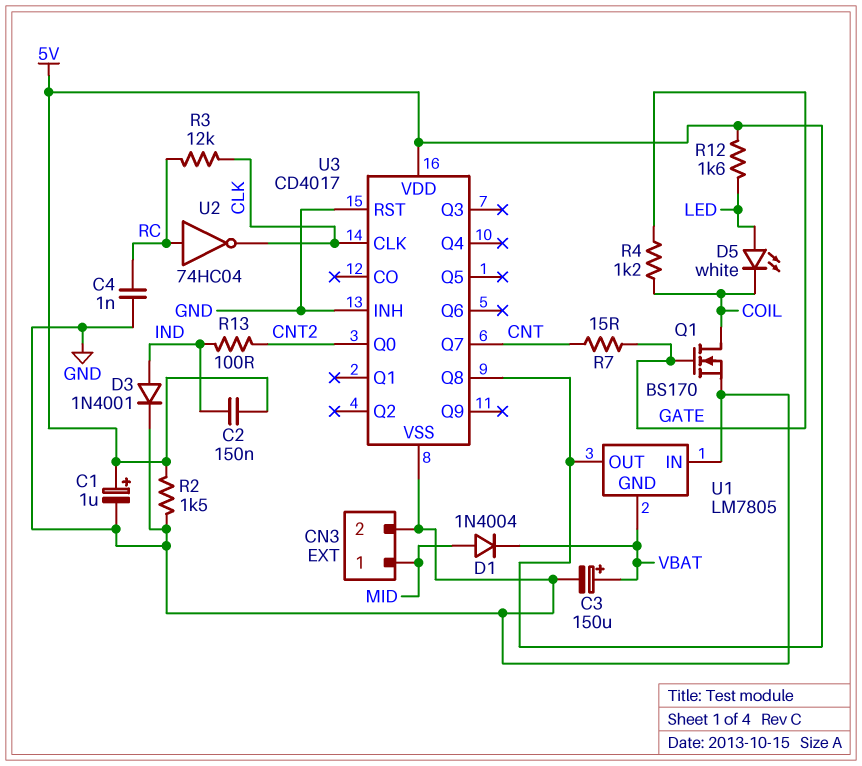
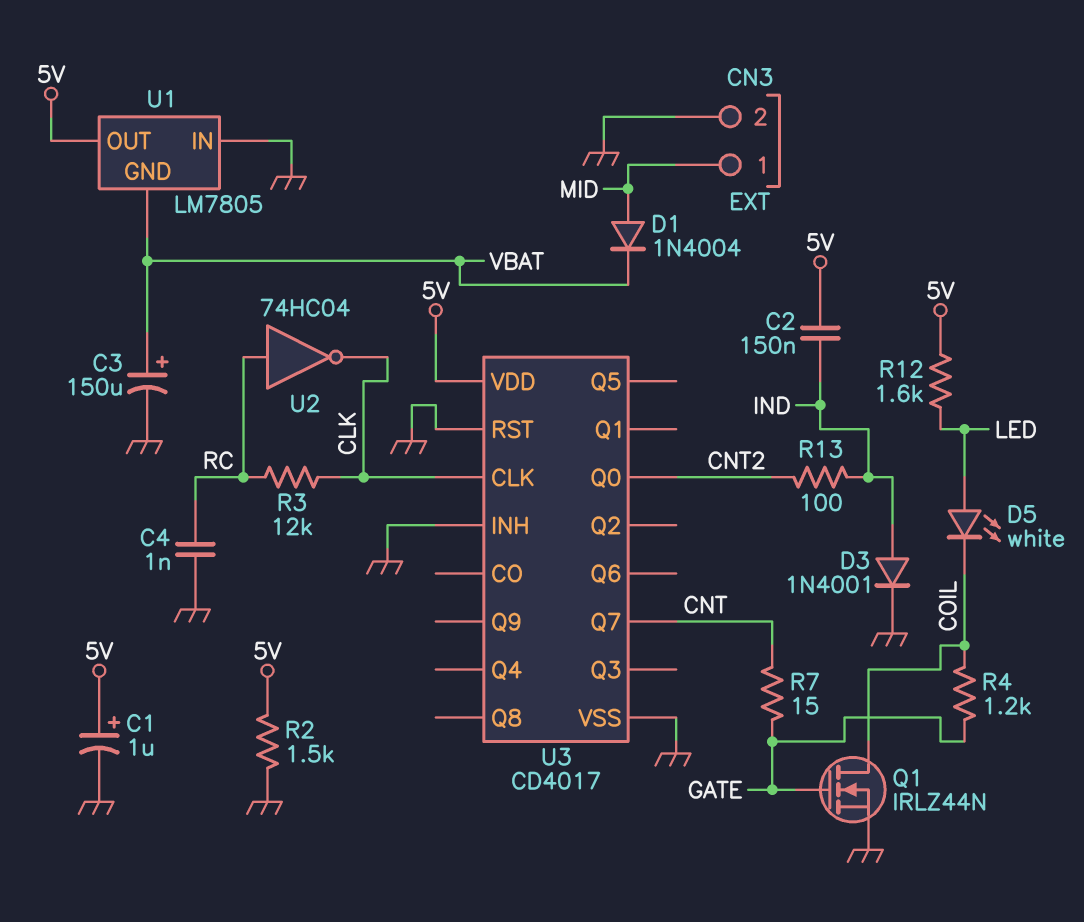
Q1: NMOS BS170 (G GATE, D COIL, S GND) -> NMOS IRLZ44N (G GATE, D COIL, S GND)
U3 pin Q8: 5V -> none

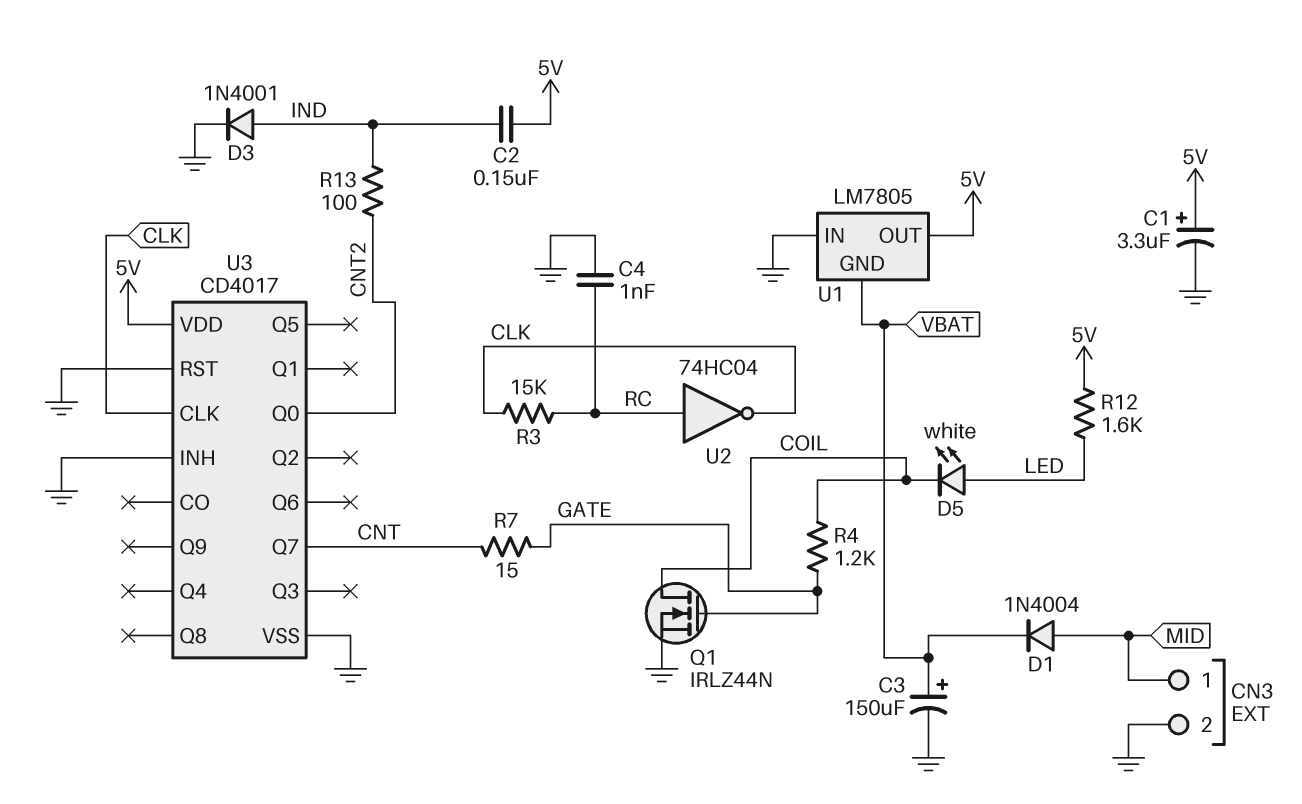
C1: 1uF (plus 5V, minus GND) -> 3.3uF (plus 5V, minus GND)
R2: 1.5k (5V, GND) -> none
R3: 12k (CLK, RC) -> 15k (CLK, RC)

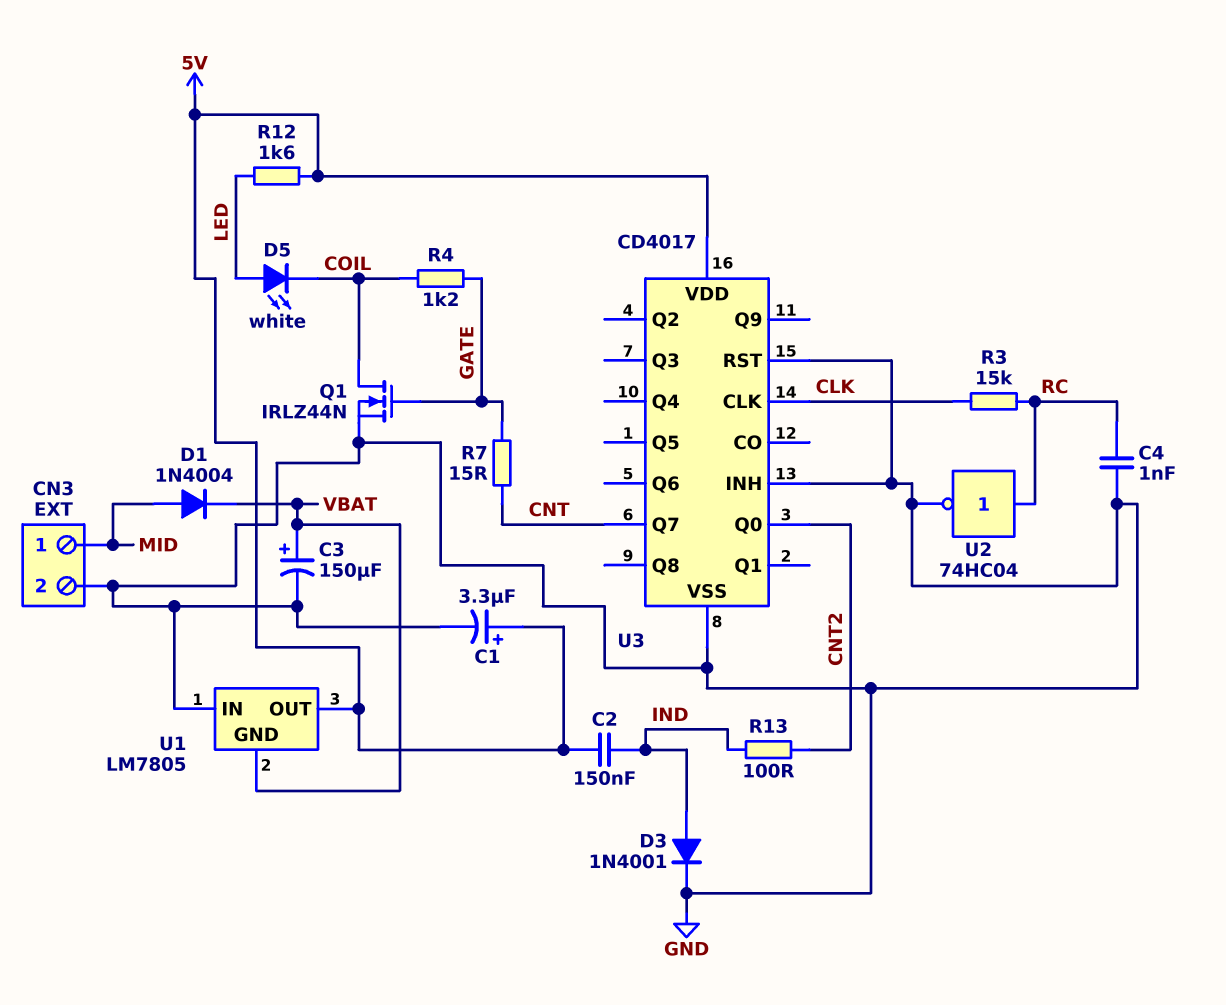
U2: NOT 74HC04 (in RC, out CLK) -> NOT 74HC04 (in RC, out GND)

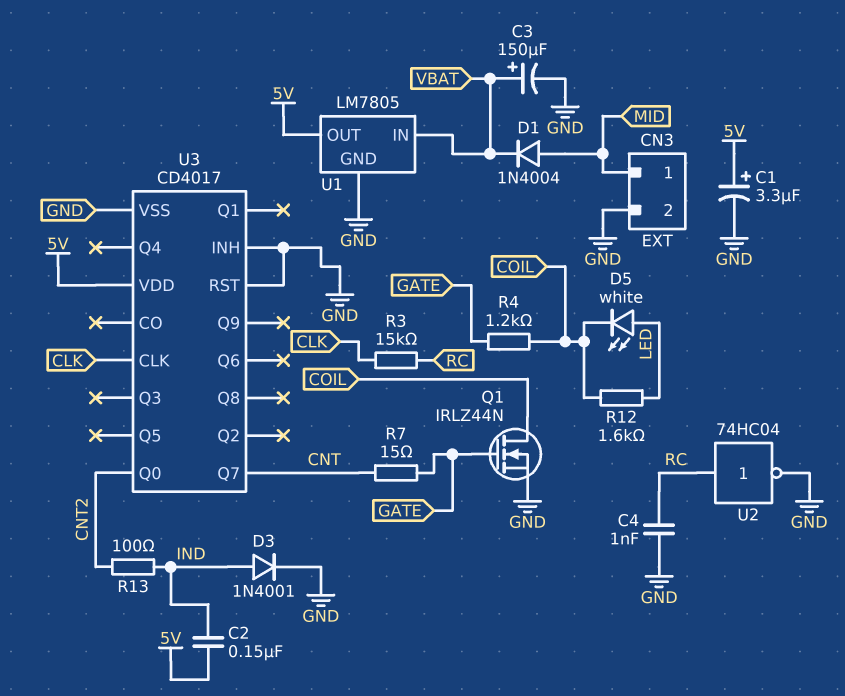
R12: 1.6k (5V, LED) -> 1.6k (COIL, LED)
U1 pin GND: VBAT -> GND
U1 pin IN: GND -> VBAT

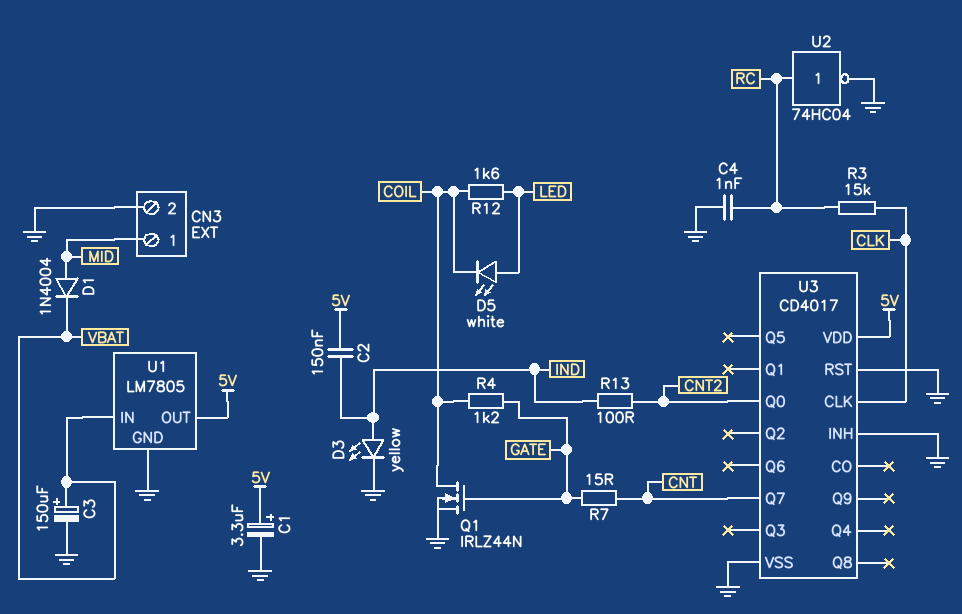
D3: diode 1N4001 (A IND, K GND) -> LED yellow (A IND, K GND)

